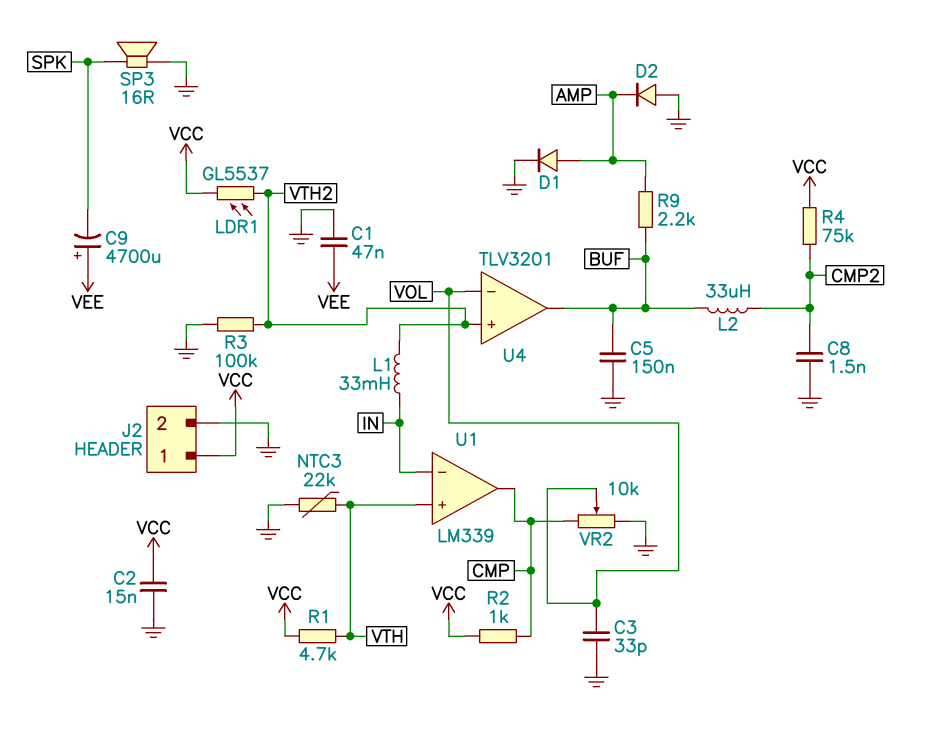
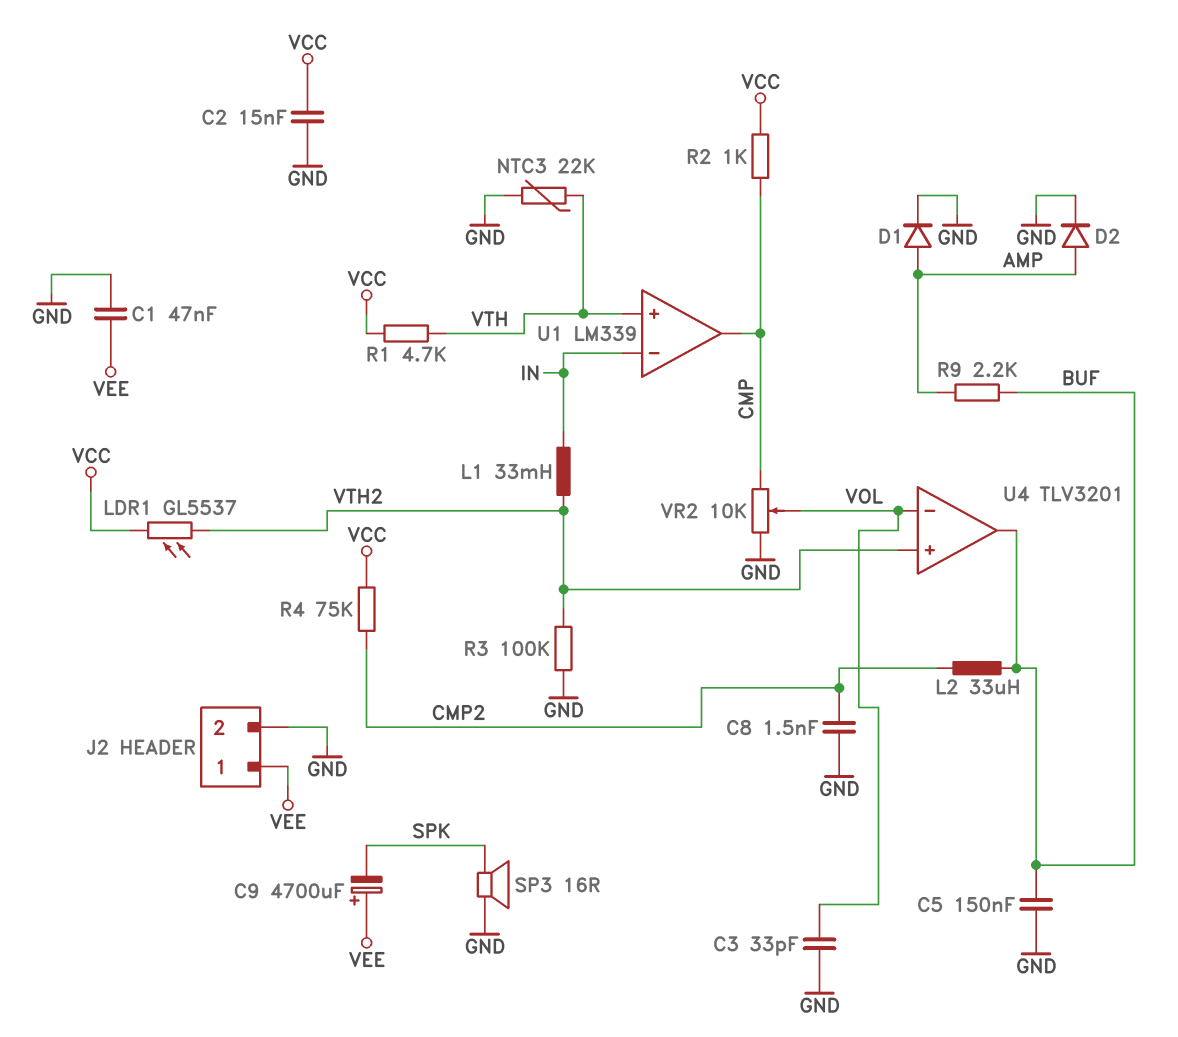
D2: diode (A GND, K AMP) -> diode (A AMP, K GND)
J2 pin 1: VCC -> VEE

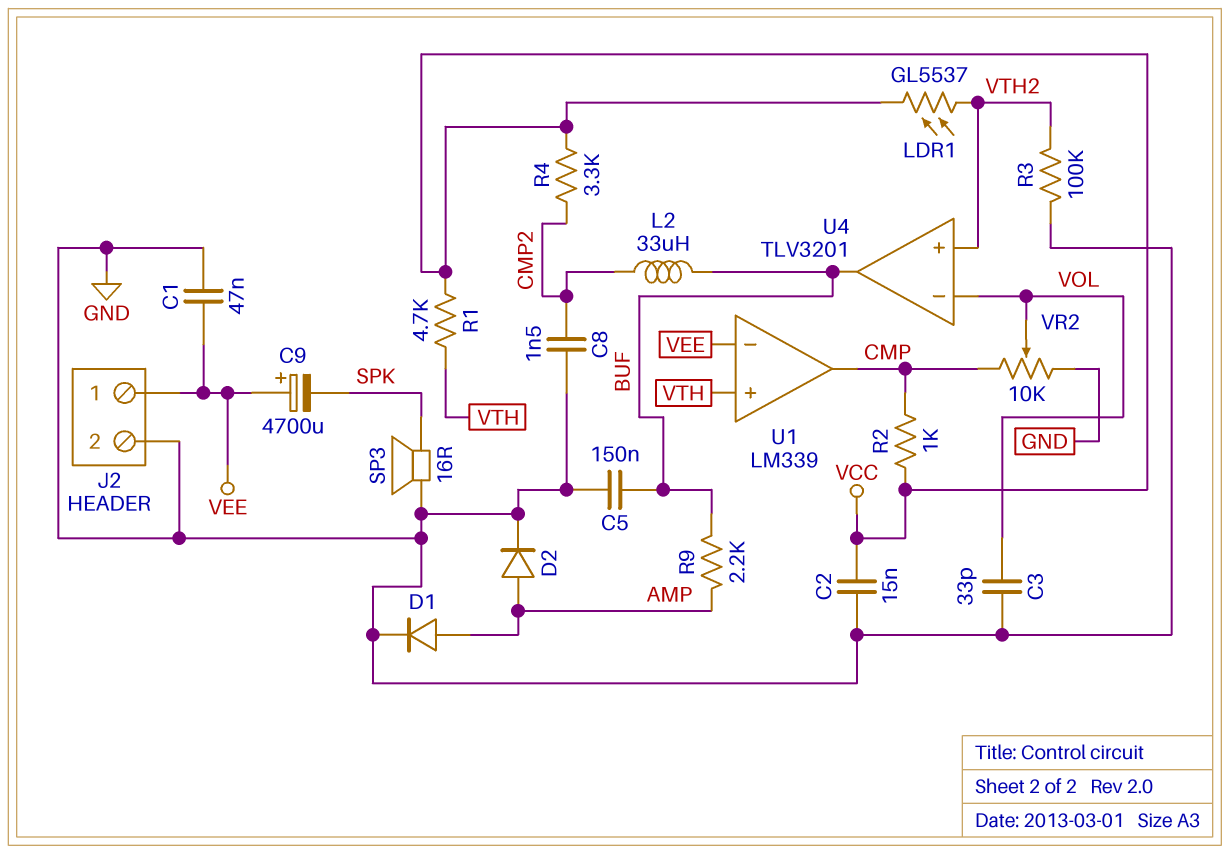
L1: 33mH (IN, VTH2) -> none
NTC3: 22k (GND, VTH) -> none
R4: 75k (CMP2, VCC) -> 3.3k (CMP2, VCC)
U1 pin in-: IN -> VEE

